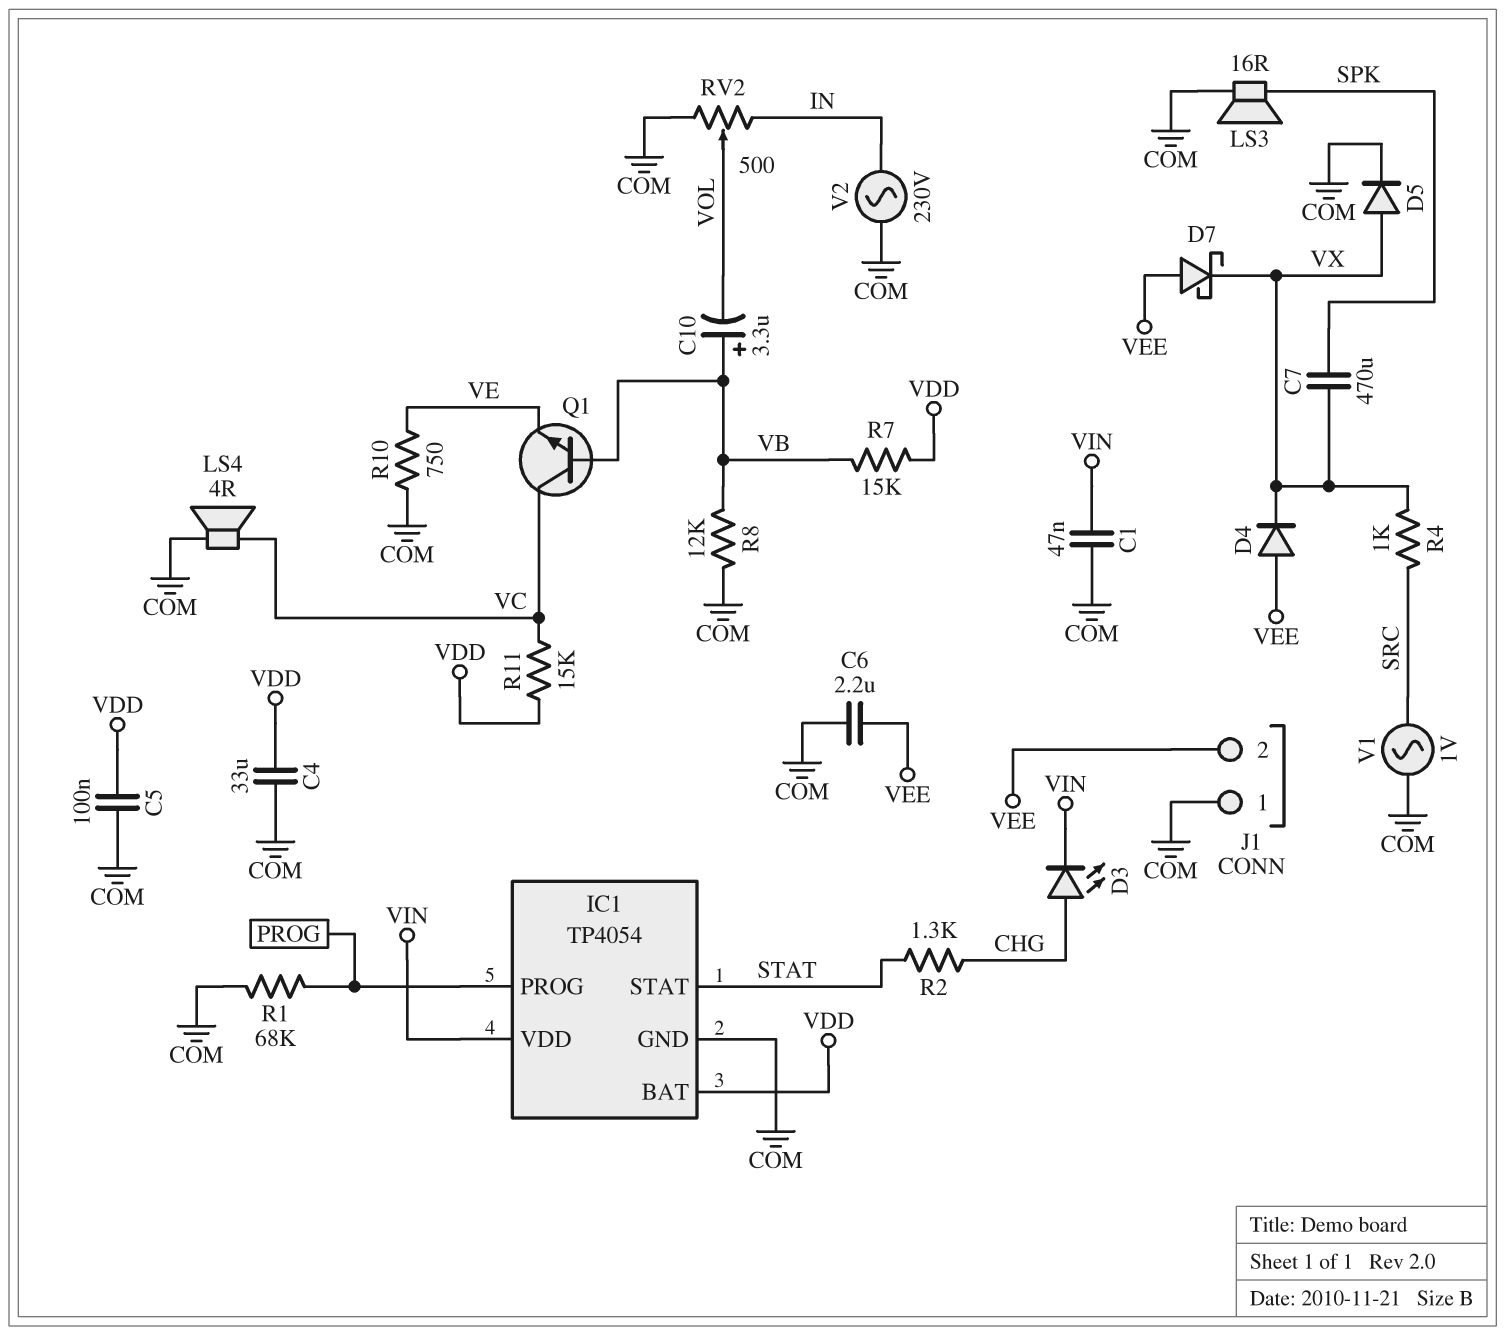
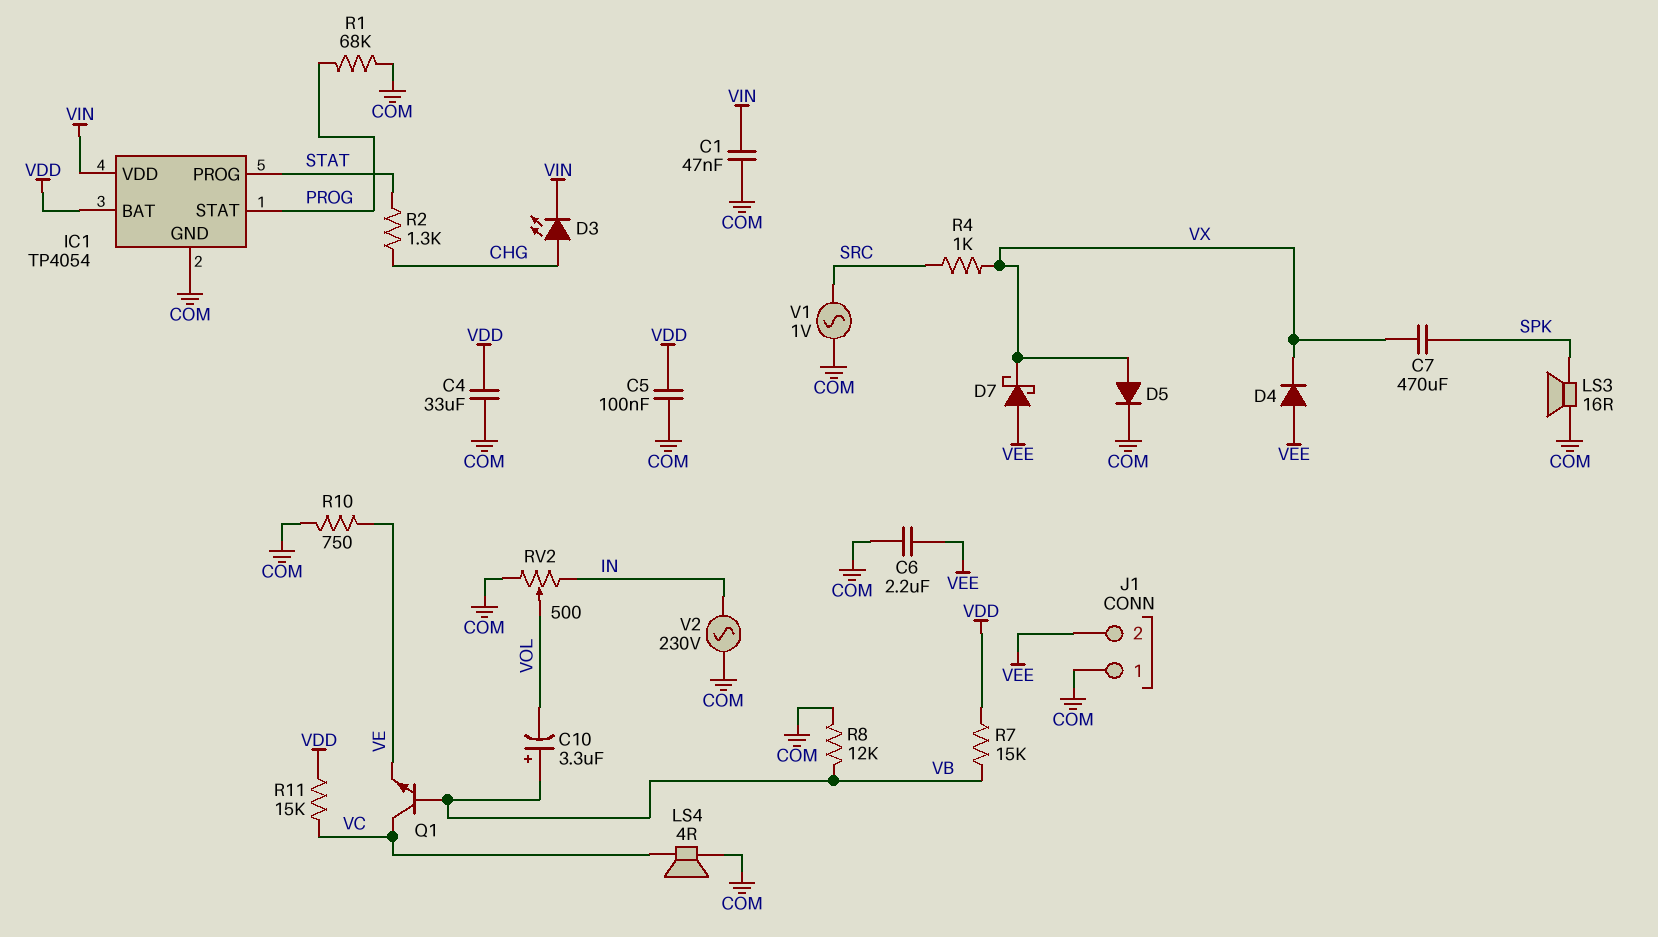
IC1 pin PROG: PROG -> STAT
IC1 pin STAT: STAT -> PROG

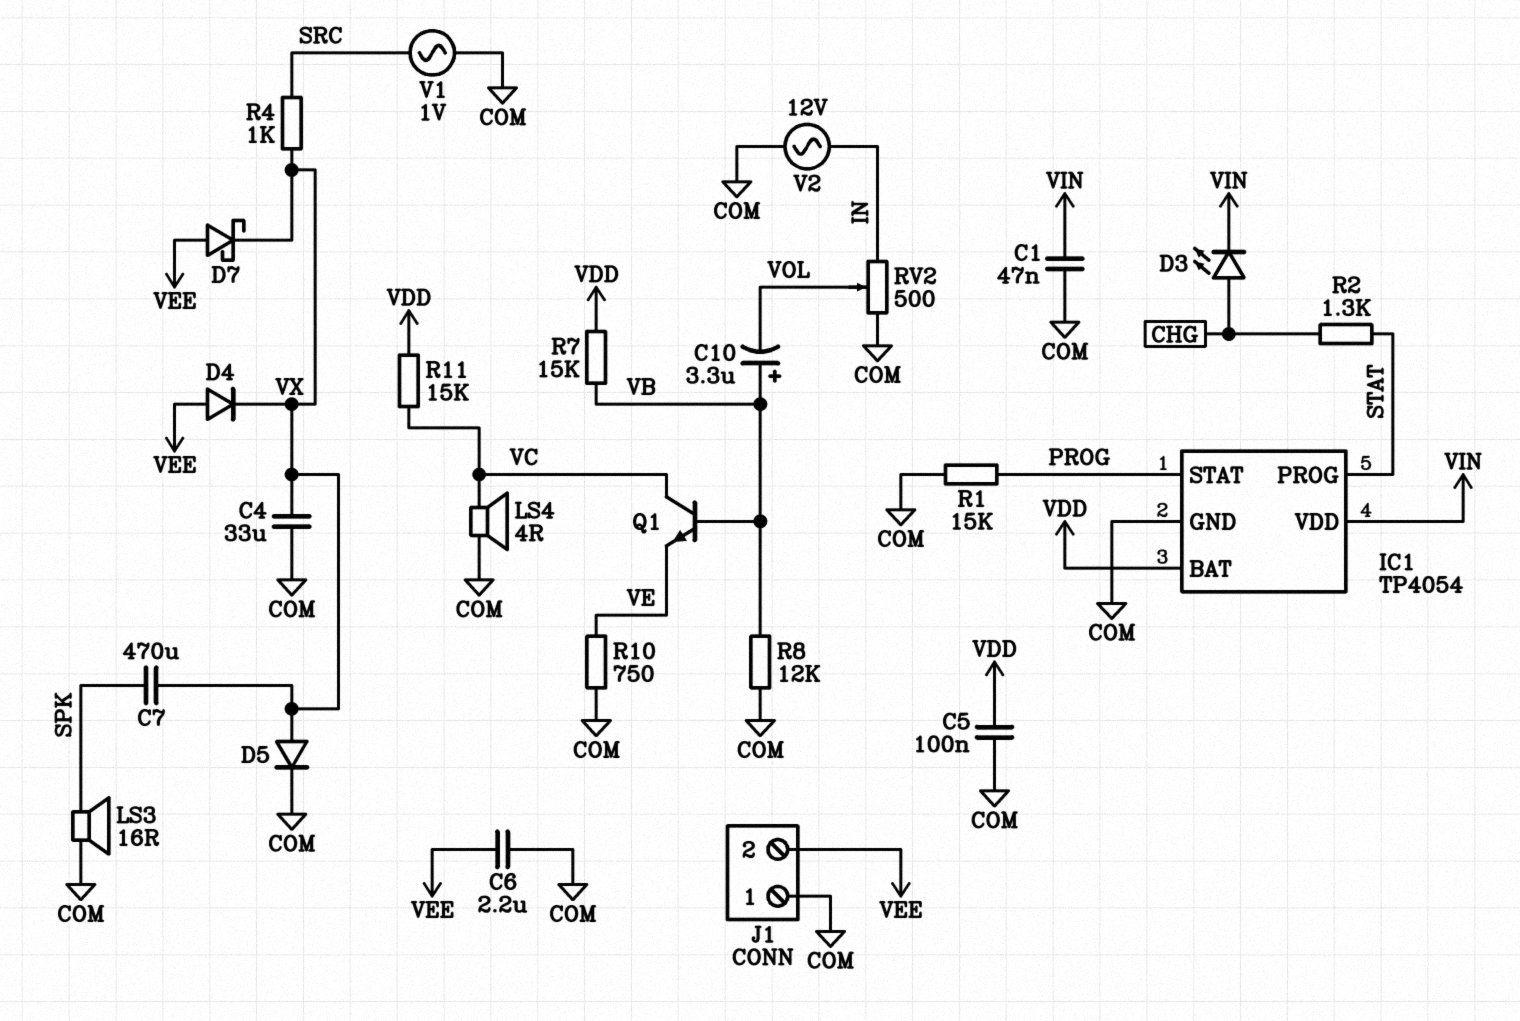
C4: 33uF (COM, VDD) -> 33uF (COM, VX)
R1: 68k (COM, PROG) -> 15k (COM, PROG)
V2: AC 230V (COM, IN) -> AC 12V (COM, IN)

